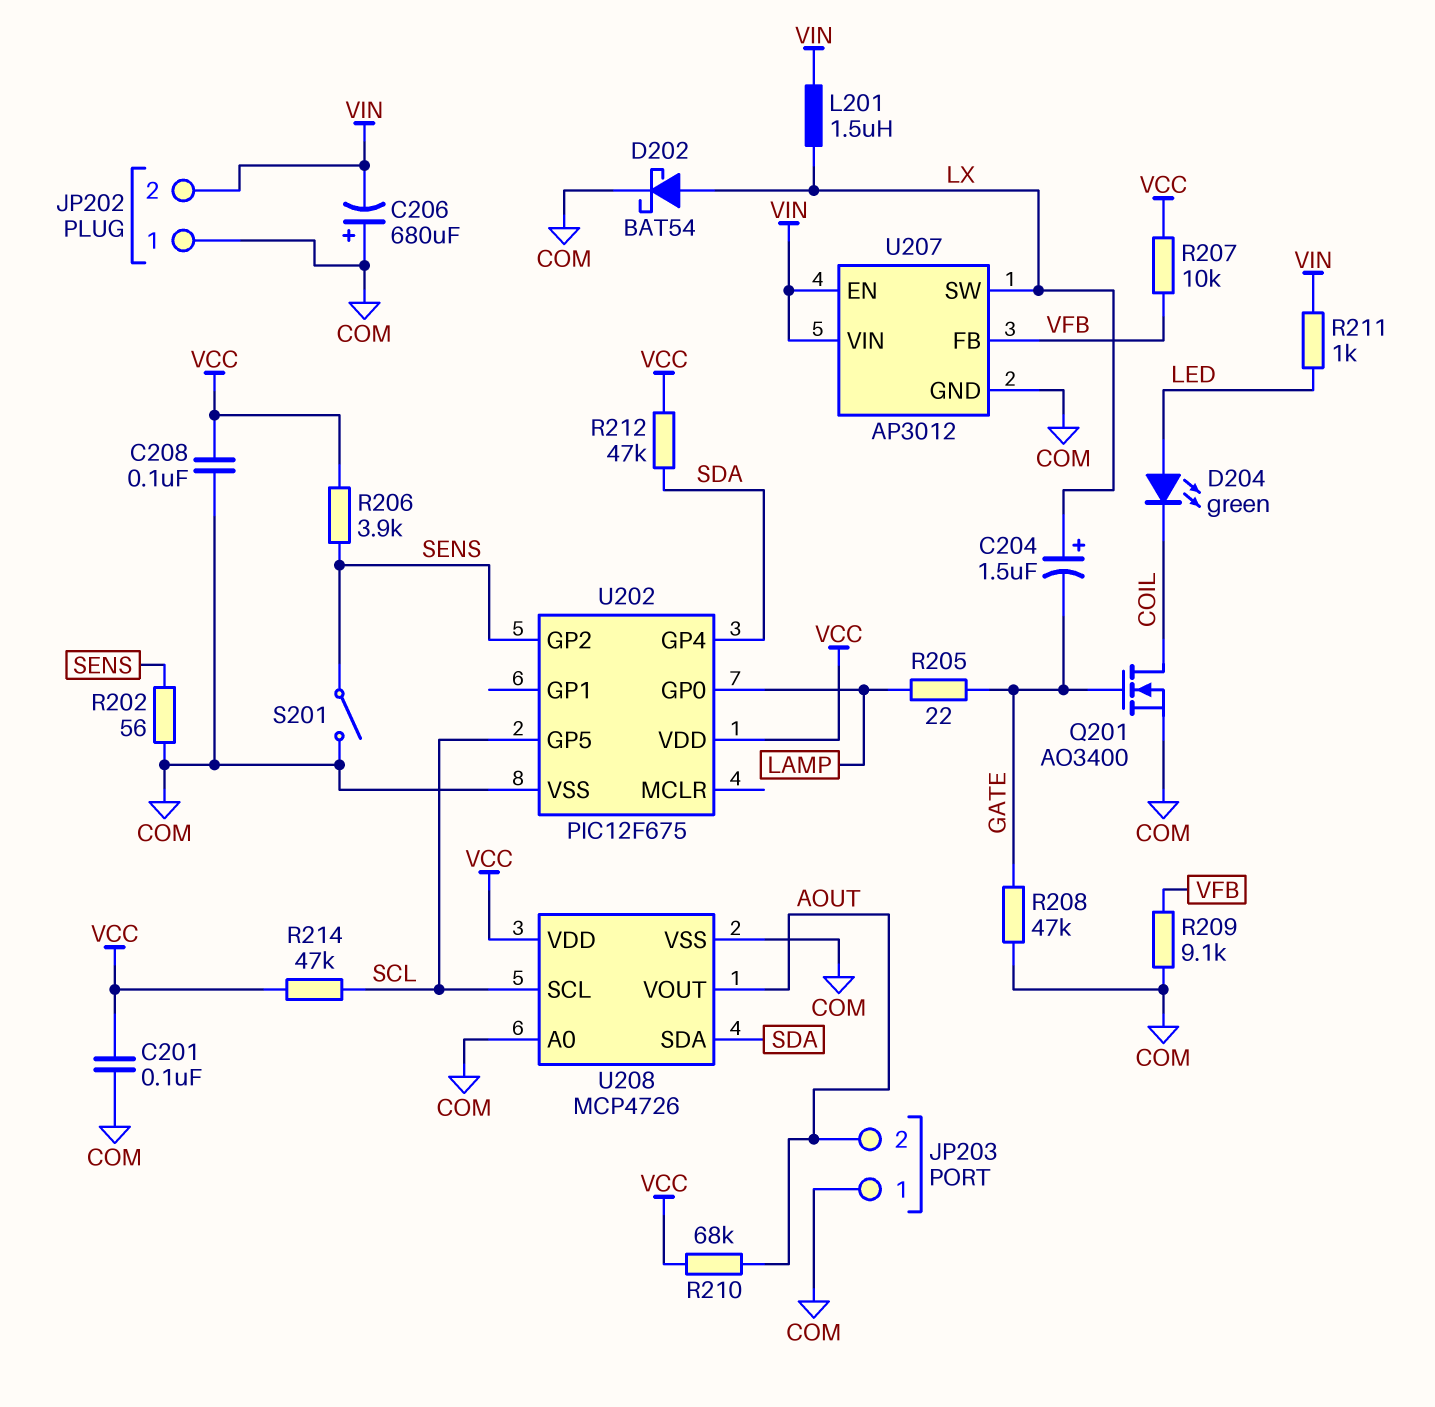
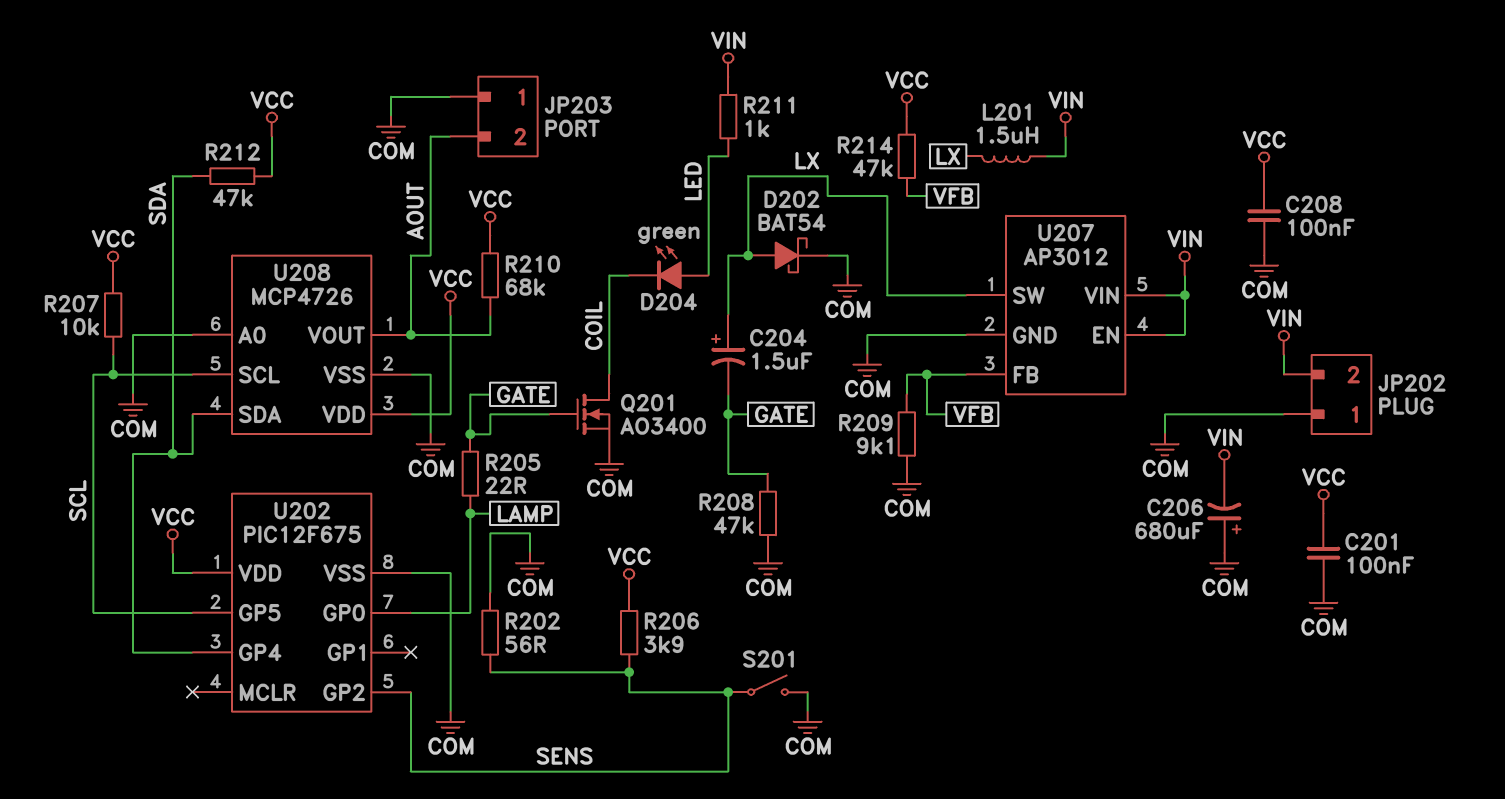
R207: 10k (VCC, VFB) -> 10k (SCL, VCC)
R214: 47k (SCL, VCC) -> 47k (VCC, VFB)

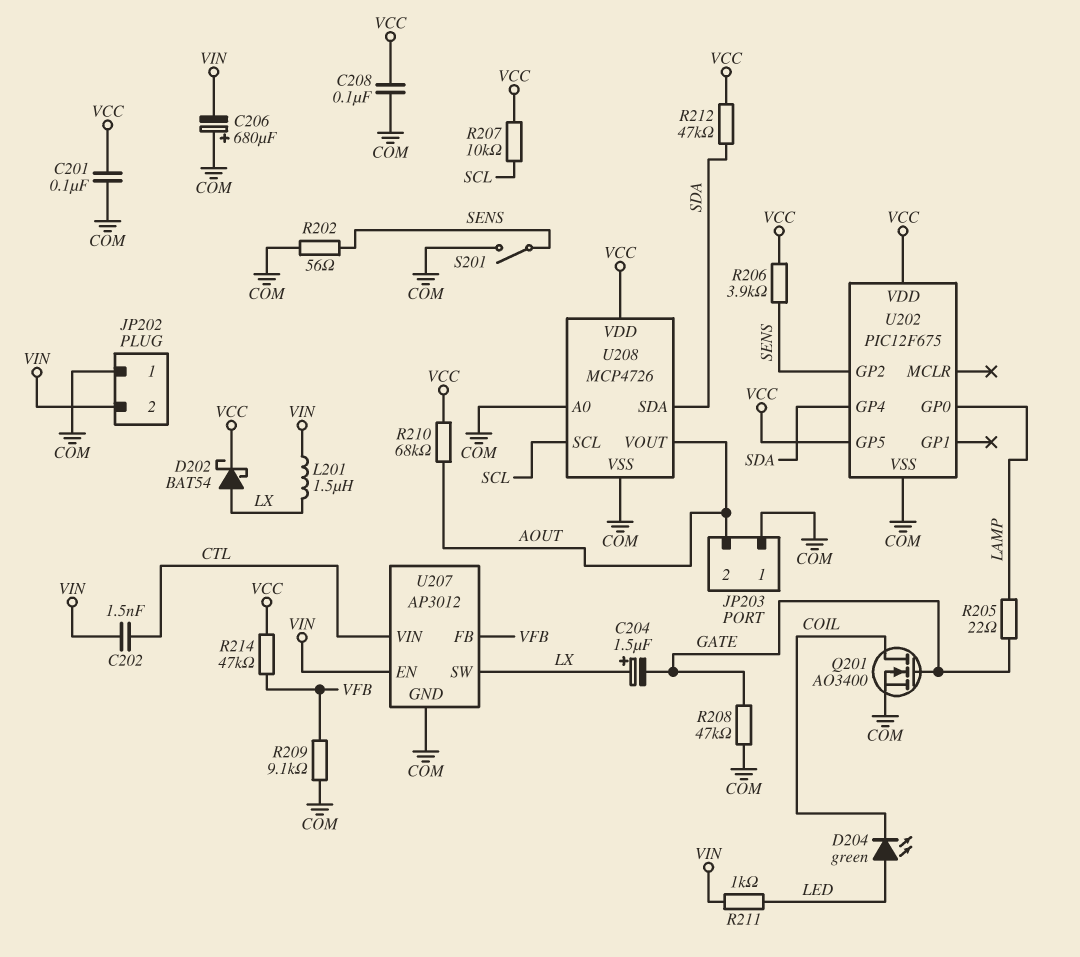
C202: none -> 1.5nF (CTL, VIN)
D202: schottky BAT54 (A LX, K COM) -> schottky BAT54 (A LX, K VCC)
U202 pin GP5: SCL -> VCC
U207 pin VIN: VIN -> CTL

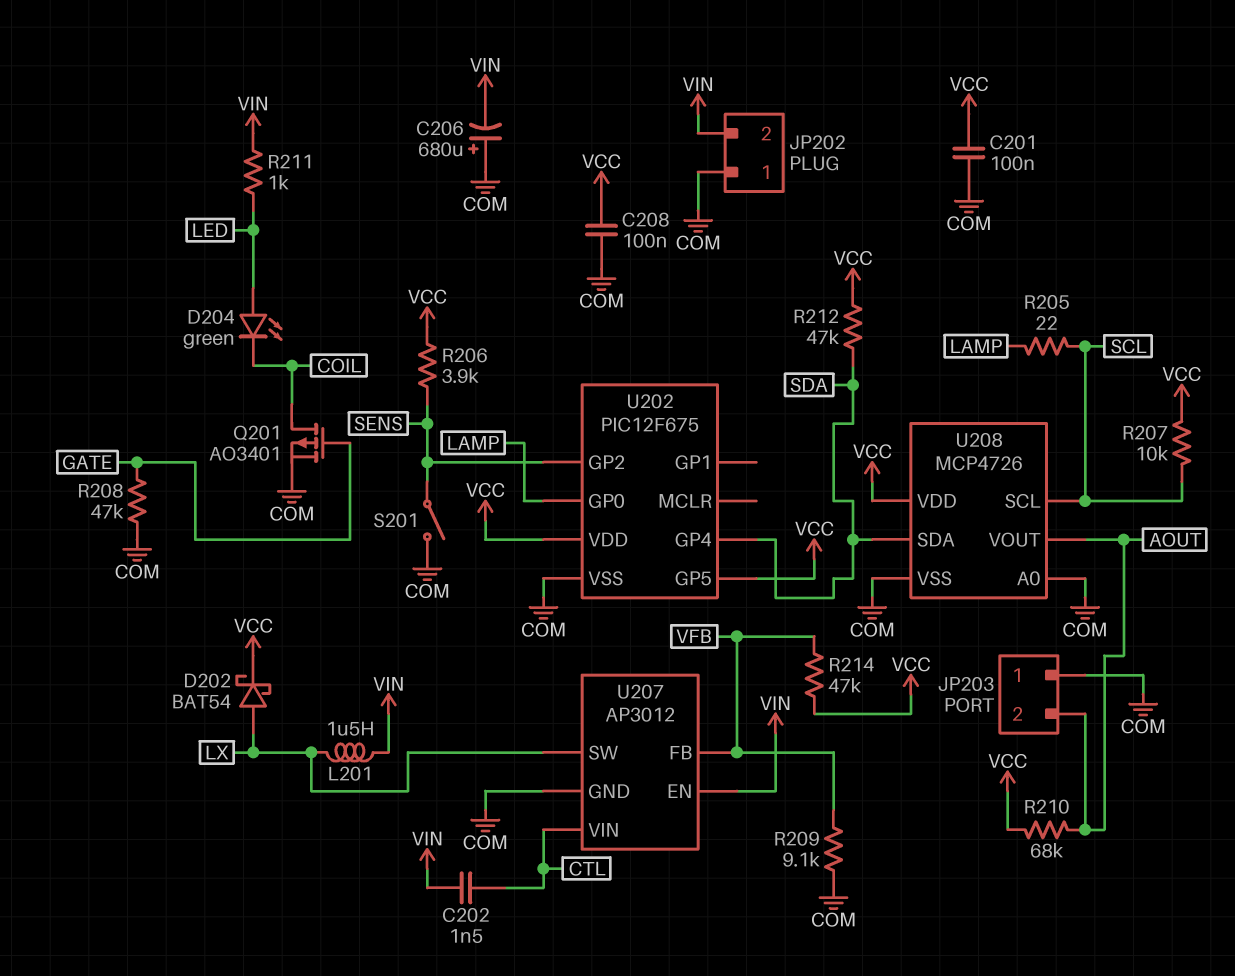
C204: 1.5uF (plus LX, minus GATE) -> none
Q201: NMOS AO3400 (G GATE, D COIL, S COM) -> PMOS AO3401 (G GATE, D COIL, S COM)
R202: 56 (COM, SENS) -> none
R205: 22 (GATE, LAMP) -> 22 (LAMP, SCL)

